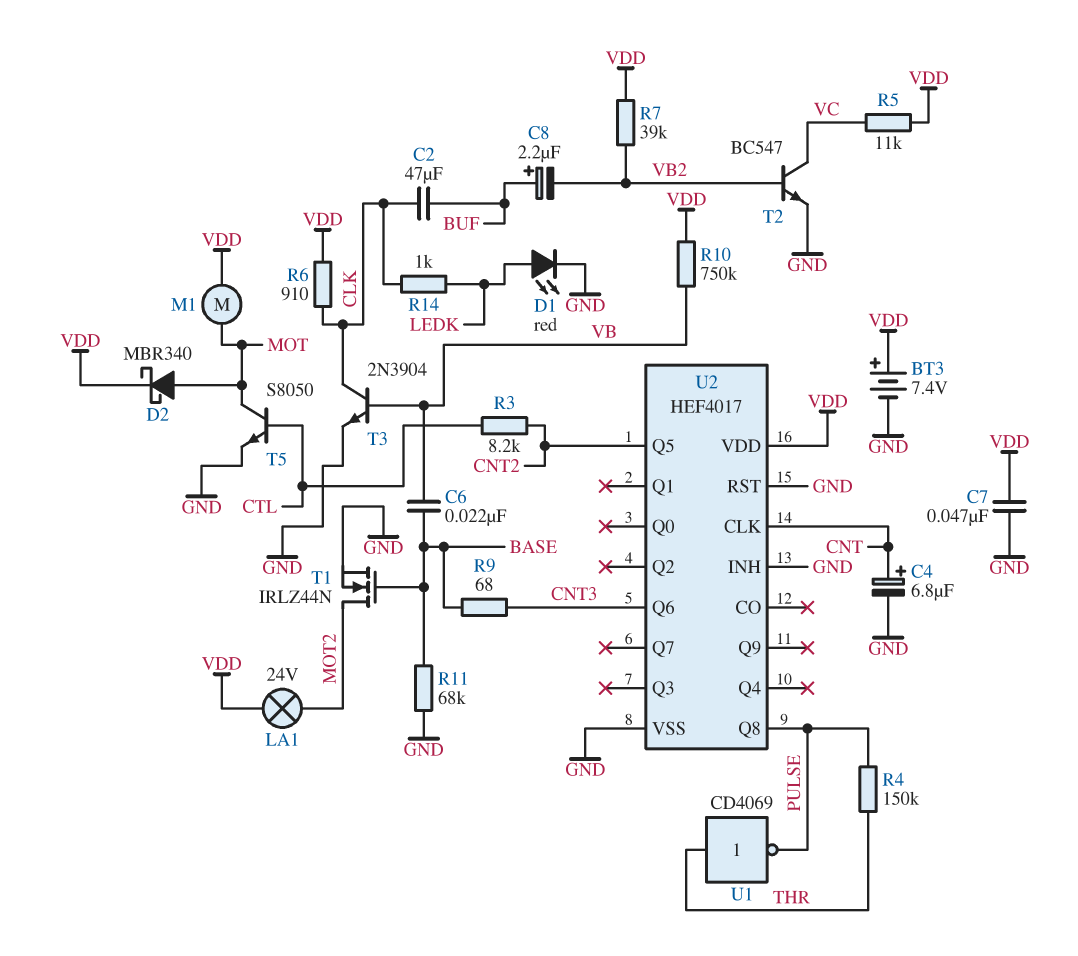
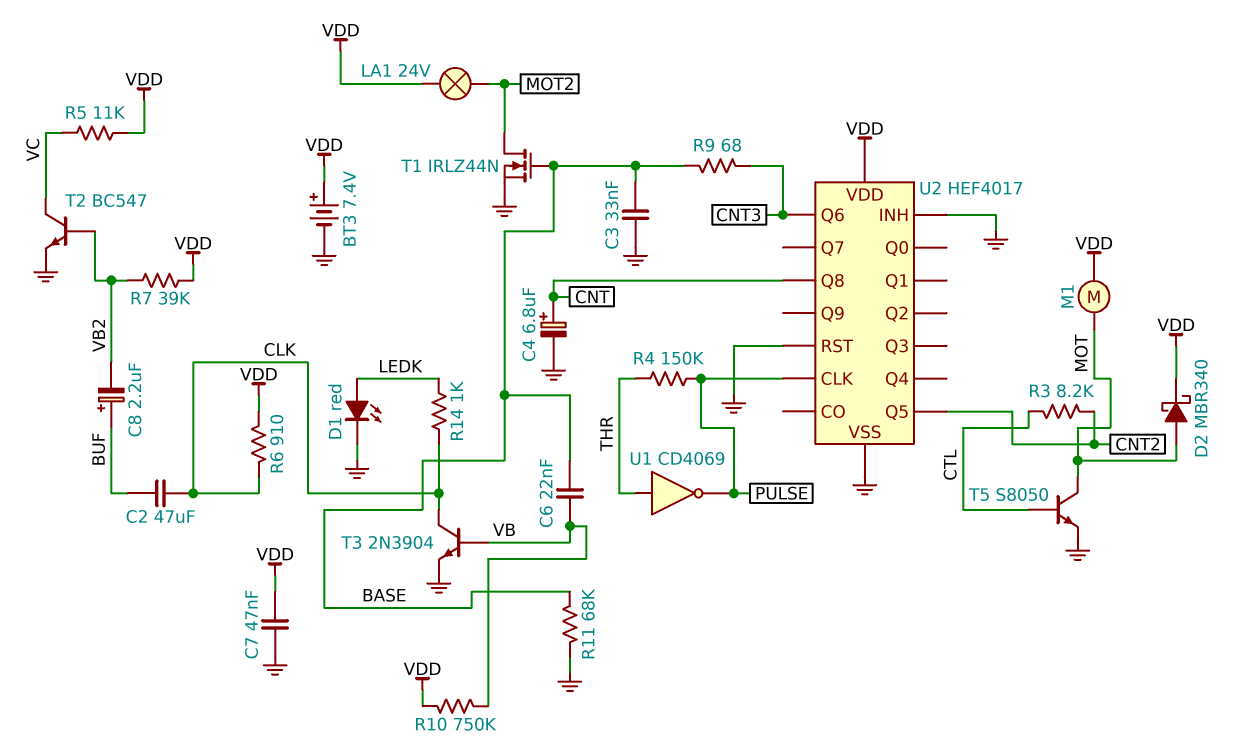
C3: none -> 33nF (BASE, GND)
U2 pin CLK: CNT -> PULSE
U2 pin Q8: PULSE -> CNT

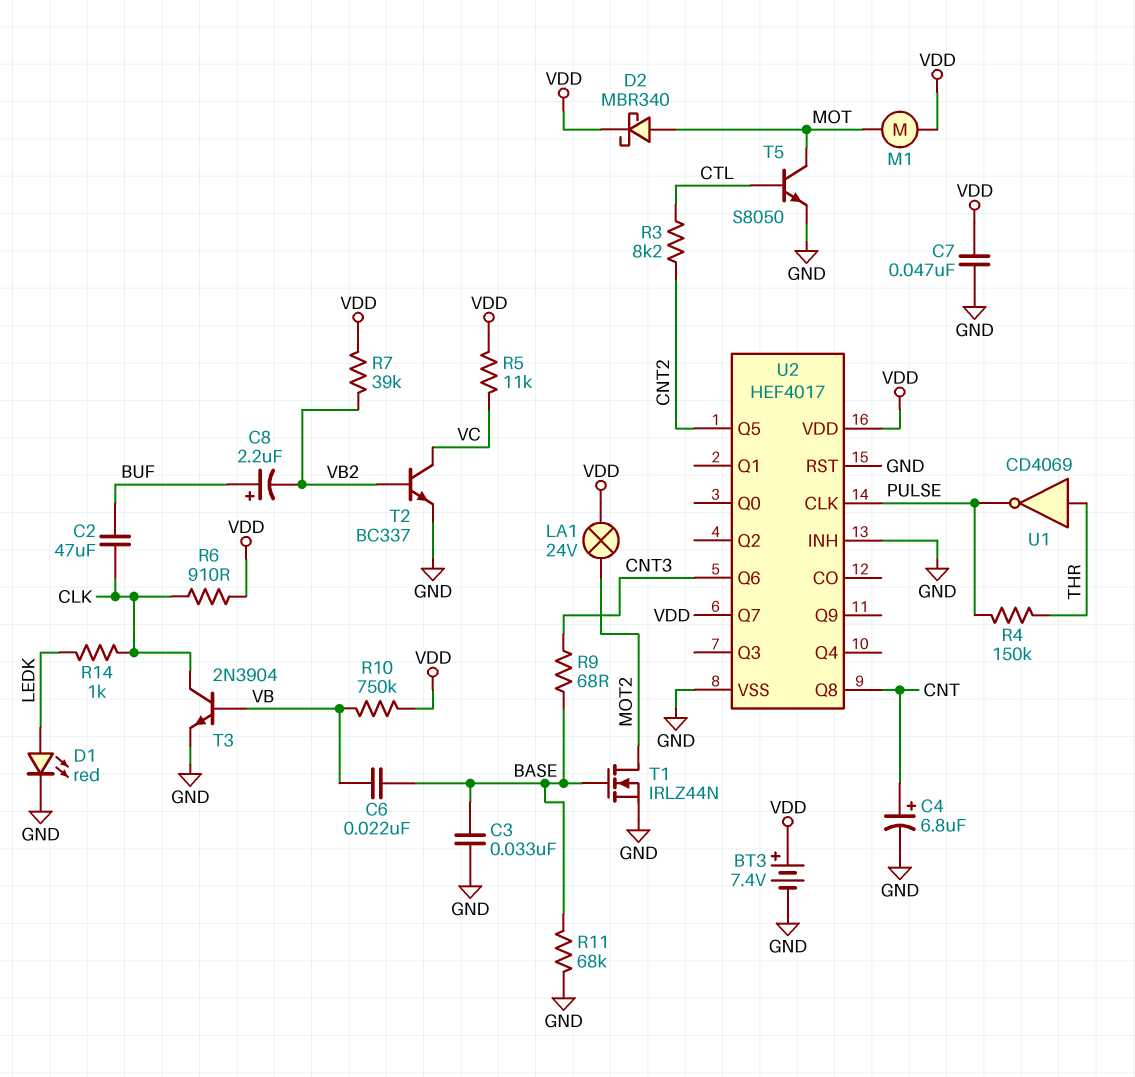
T2: NPN BC547 (B VB2, C VC, E GND) -> NPN BC337 (B VB2, C VC, E GND)
U2 pin Q7: none -> VDD

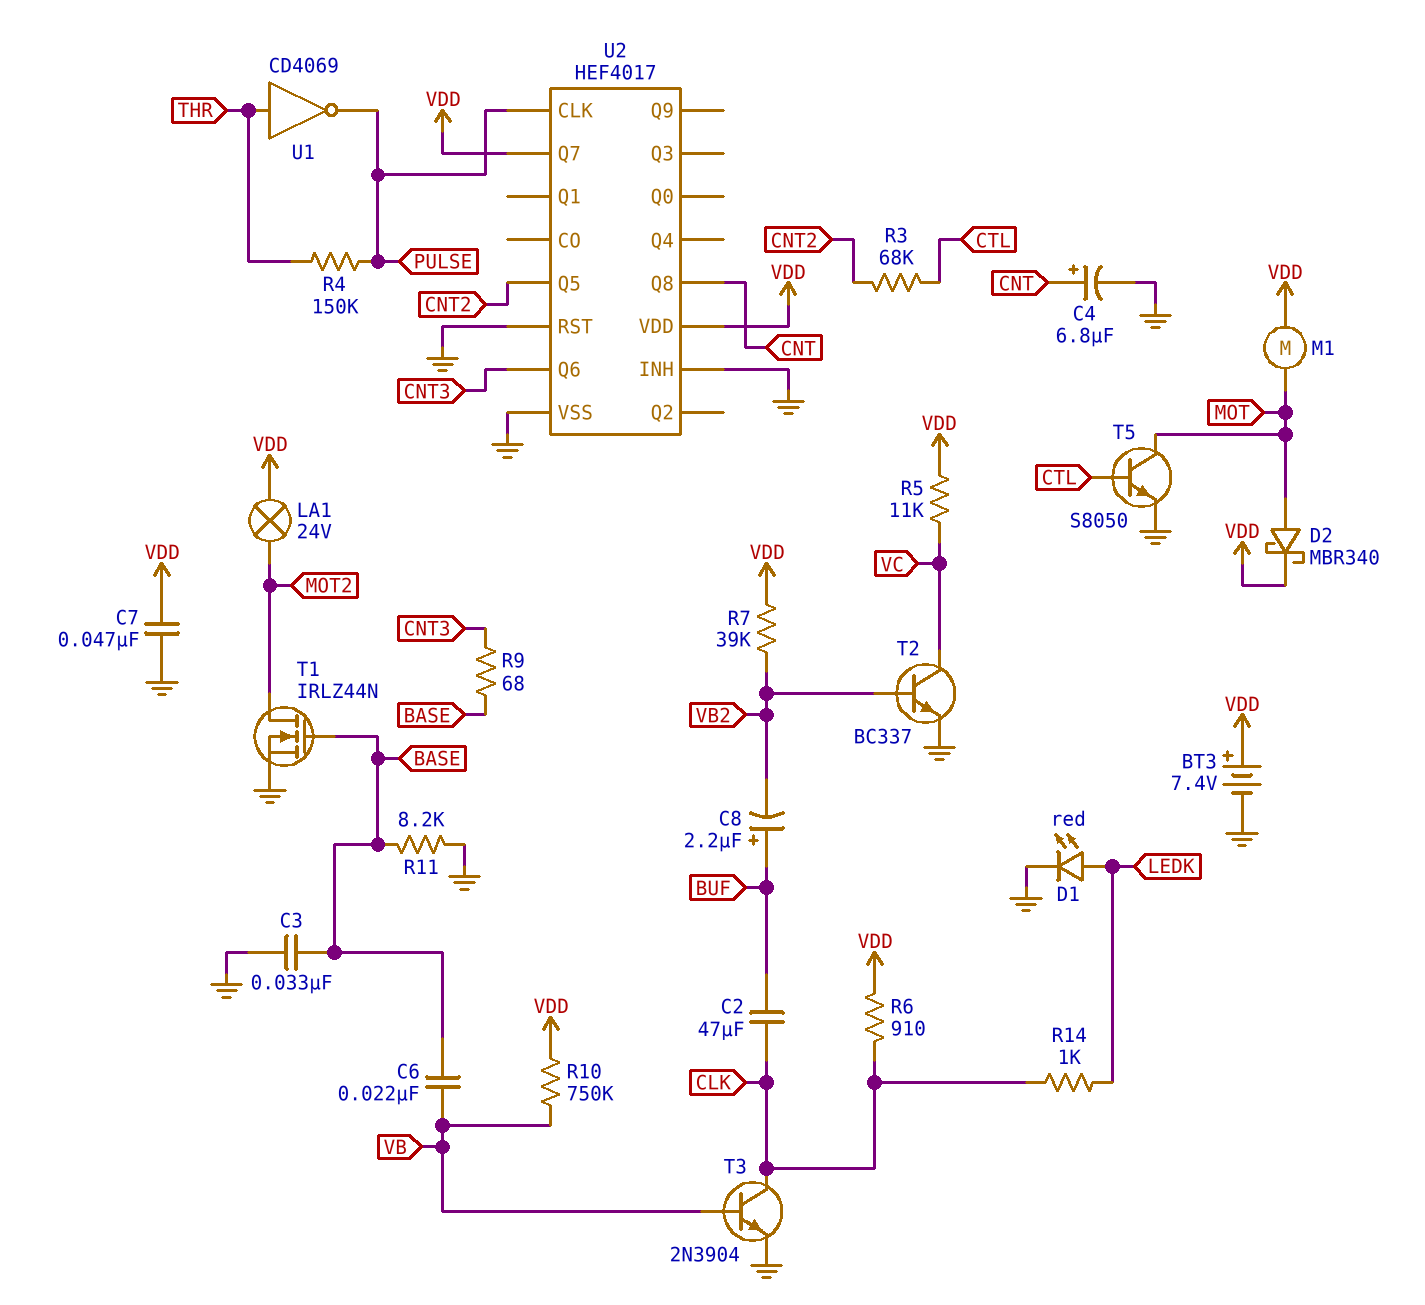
R3: 8.2k (CNT2, CTL) -> 68k (CNT2, CTL)
R11: 68k (BASE, GND) -> 8.2k (BASE, GND)

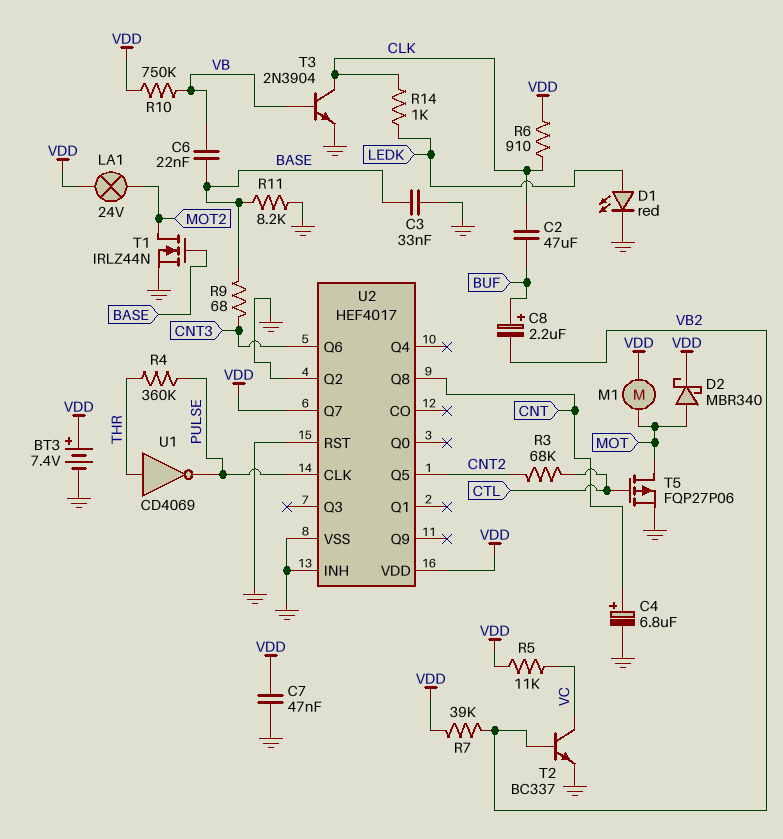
R4: 150k (PULSE, THR) -> 360k (PULSE, THR)
T5: NPN S8050 (B CTL, C MOT, E GND) -> PMOS FQP27P06 (G CTL, D MOT, S GND)
U2 pin Q2: none -> GND

